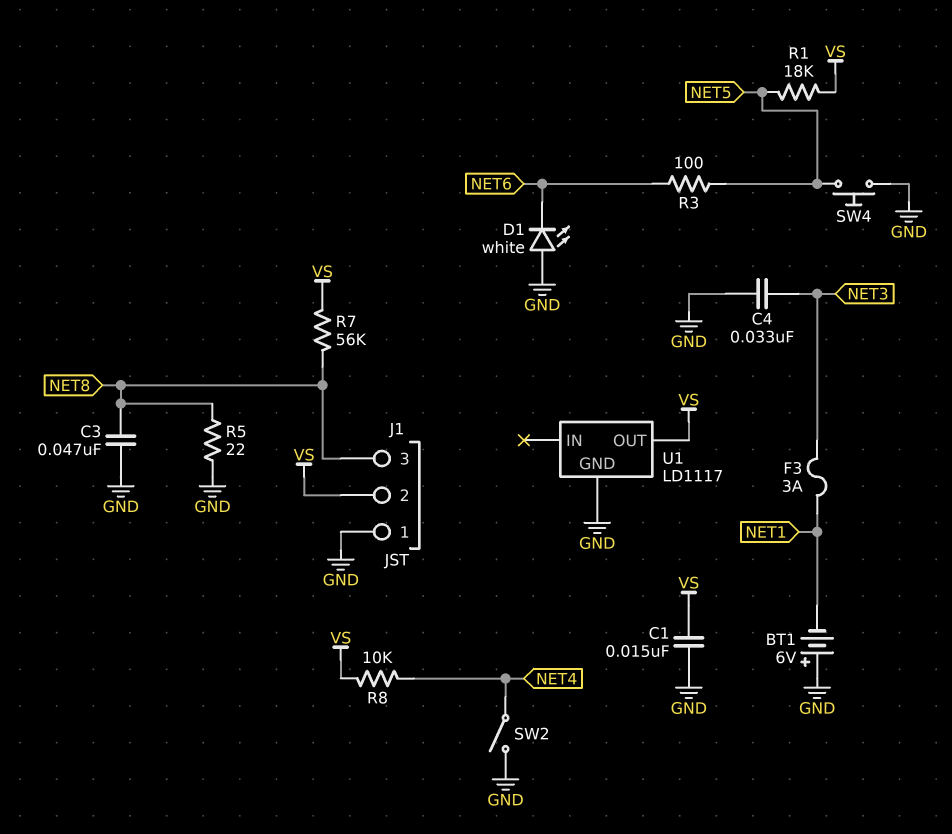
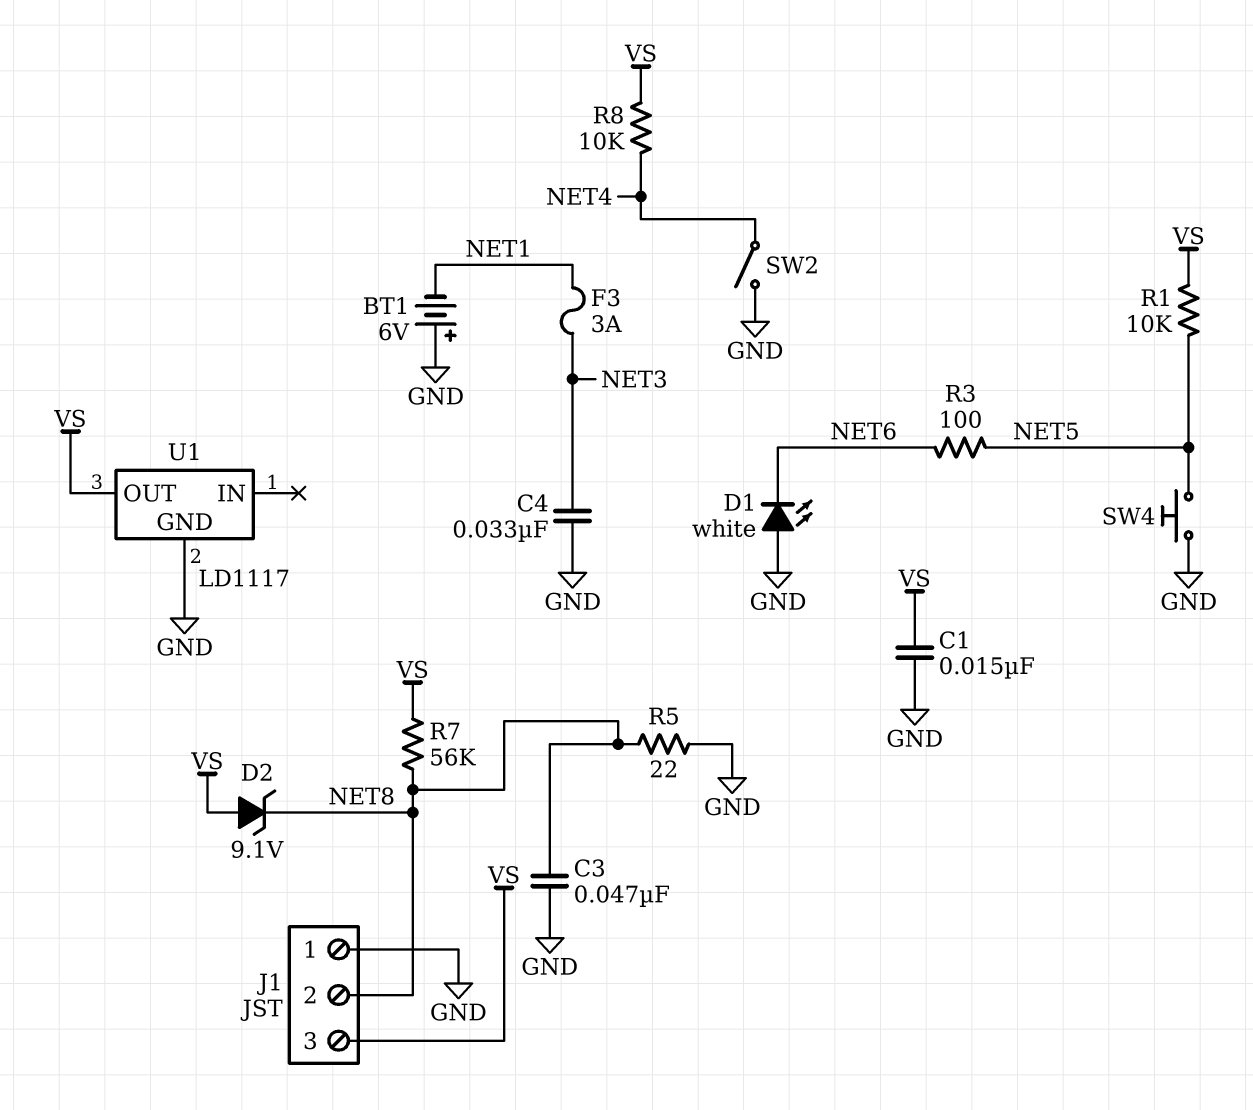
D2: none -> zener 9.1V (A VS, K NET8)
J1 pin 2: VS -> NET8
J1 pin 3: NET8 -> VS
R1: 18k (NET5, VS) -> 10k (NET5, VS)

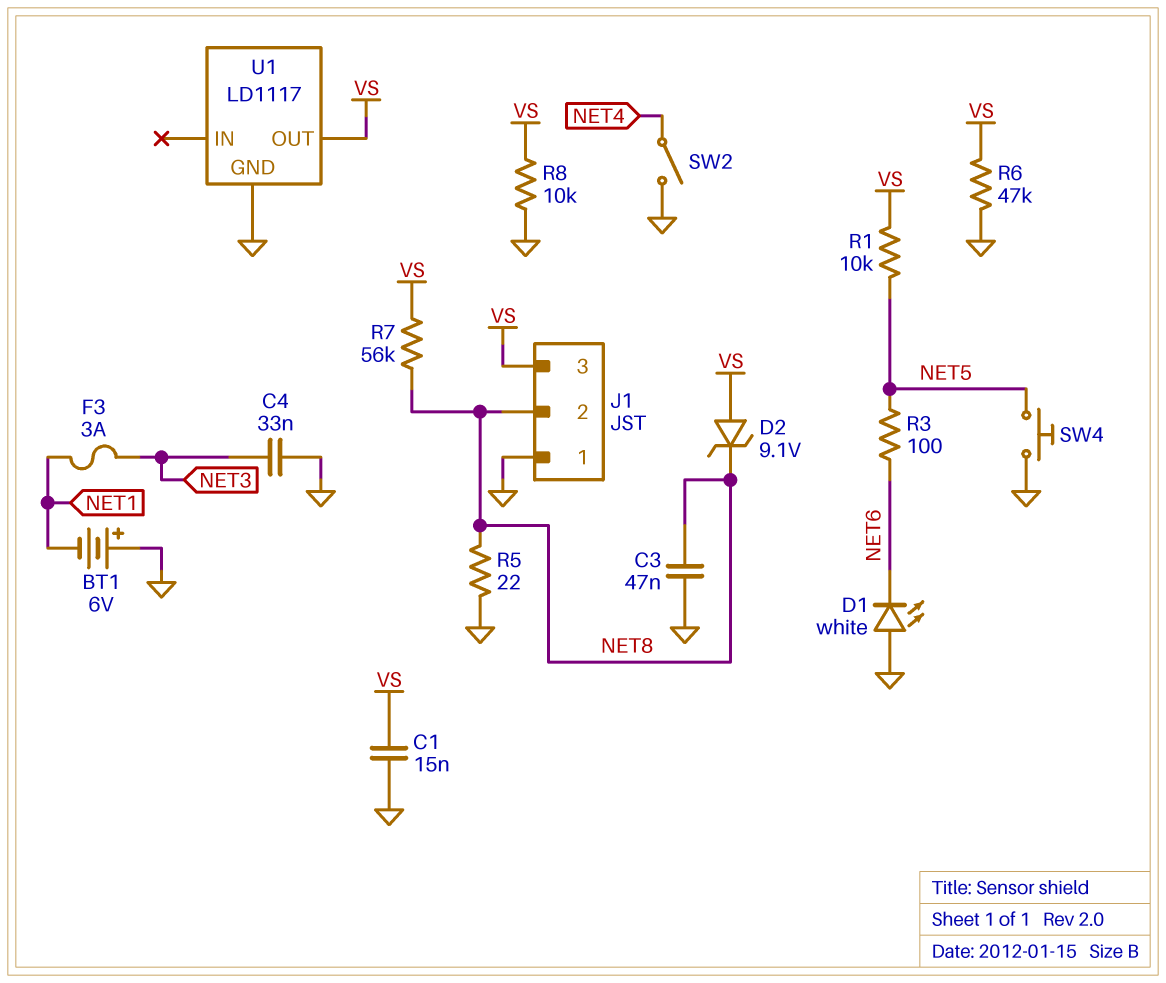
R6: none -> 47k (GND, VS)
R8: 10k (NET4, VS) -> 10k (GND, VS)

